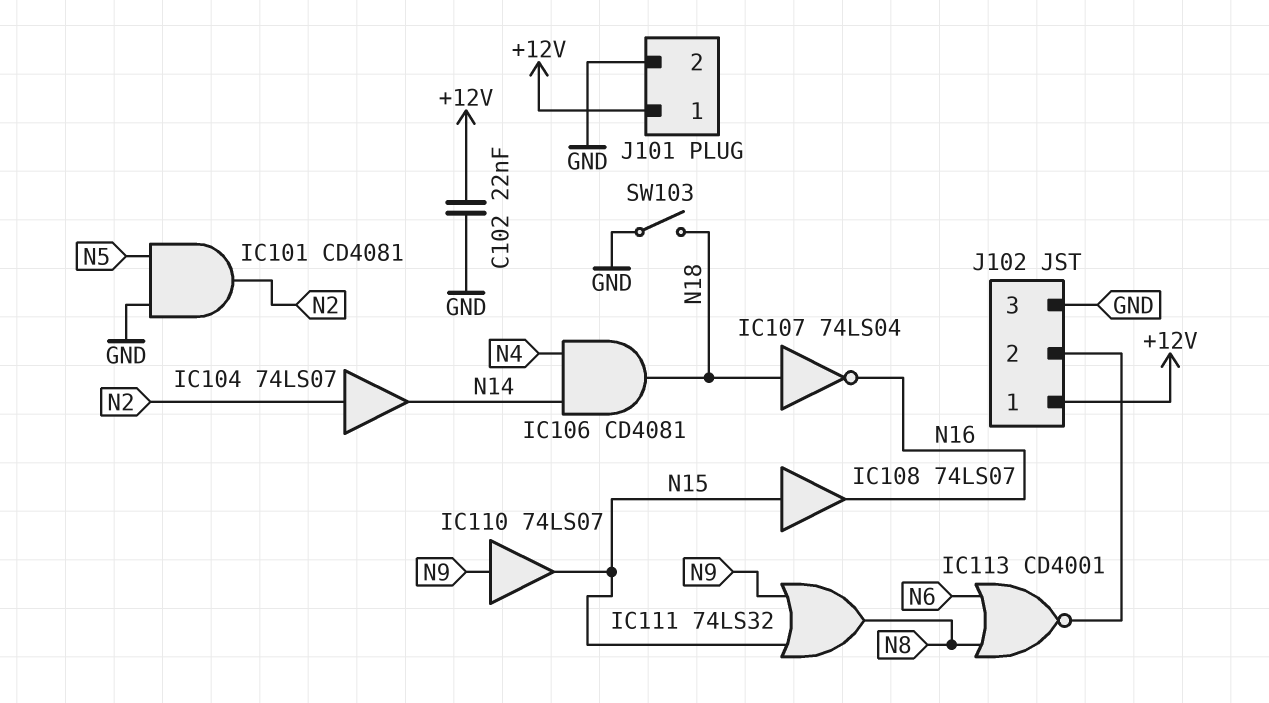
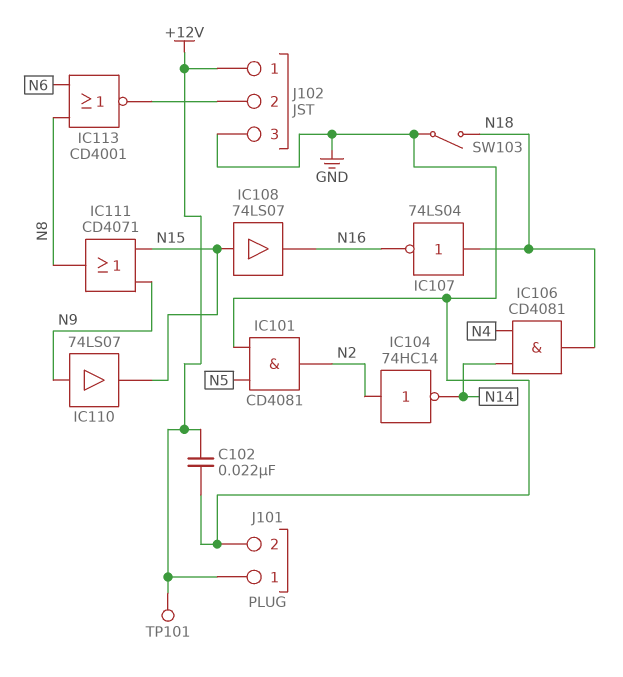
IC104: buffer 74LS07 (in N2, out N14) -> NOT 74HC14 (in N2, out N14)
IC111: OR 74LS32 (in N9, in N15, out N8) -> OR CD4071 (in N9, in N15, out N8)
TP101: none -> test point (+12V)

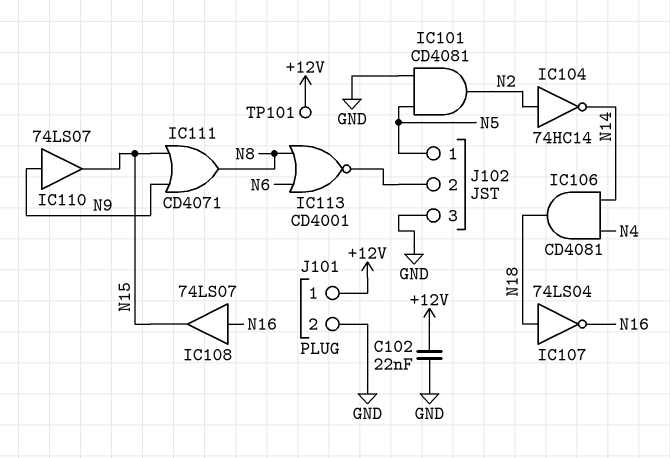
IC108: buffer 74LS07 (in N15, out N16) -> buffer 74LS07 (in N16, out N15)
J102 pin 1: +12V -> N5
SW103: switch (GND, N18) -> none

